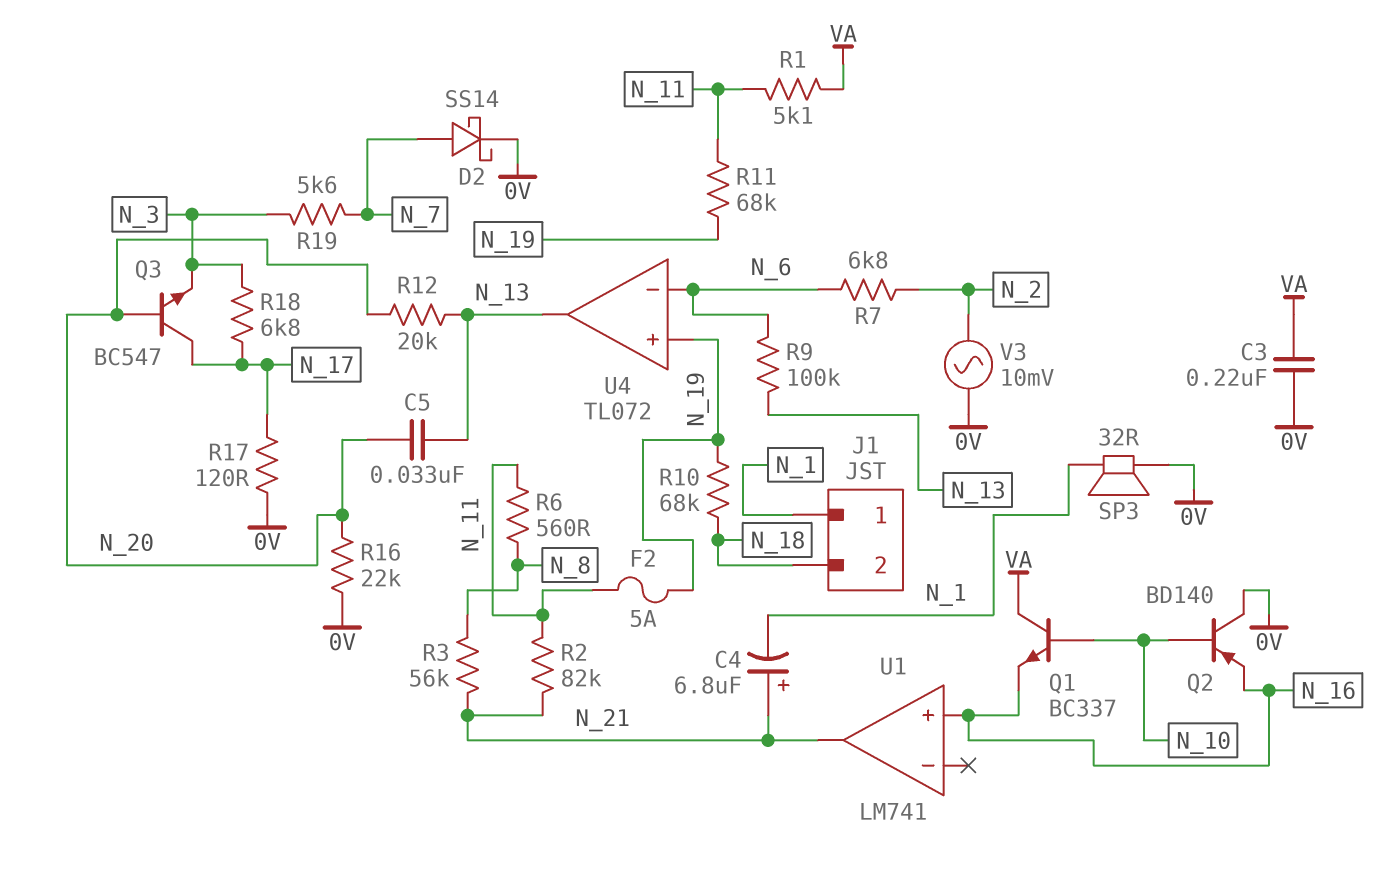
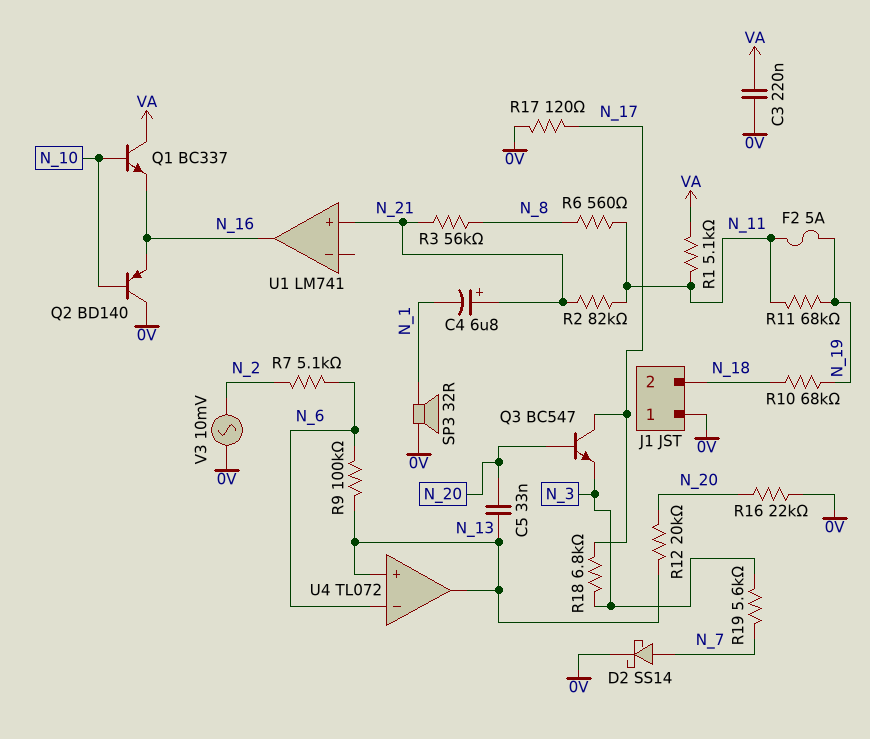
J1 pin 1: N_1 -> 0V
R7: 6.8k (N_2, N_6) -> 5.1k (N_2, N_6)
U1 pin in+: N_16 -> N_21
U1 pin out: N_21 -> N_16
U4 pin in+: N_19 -> N_13

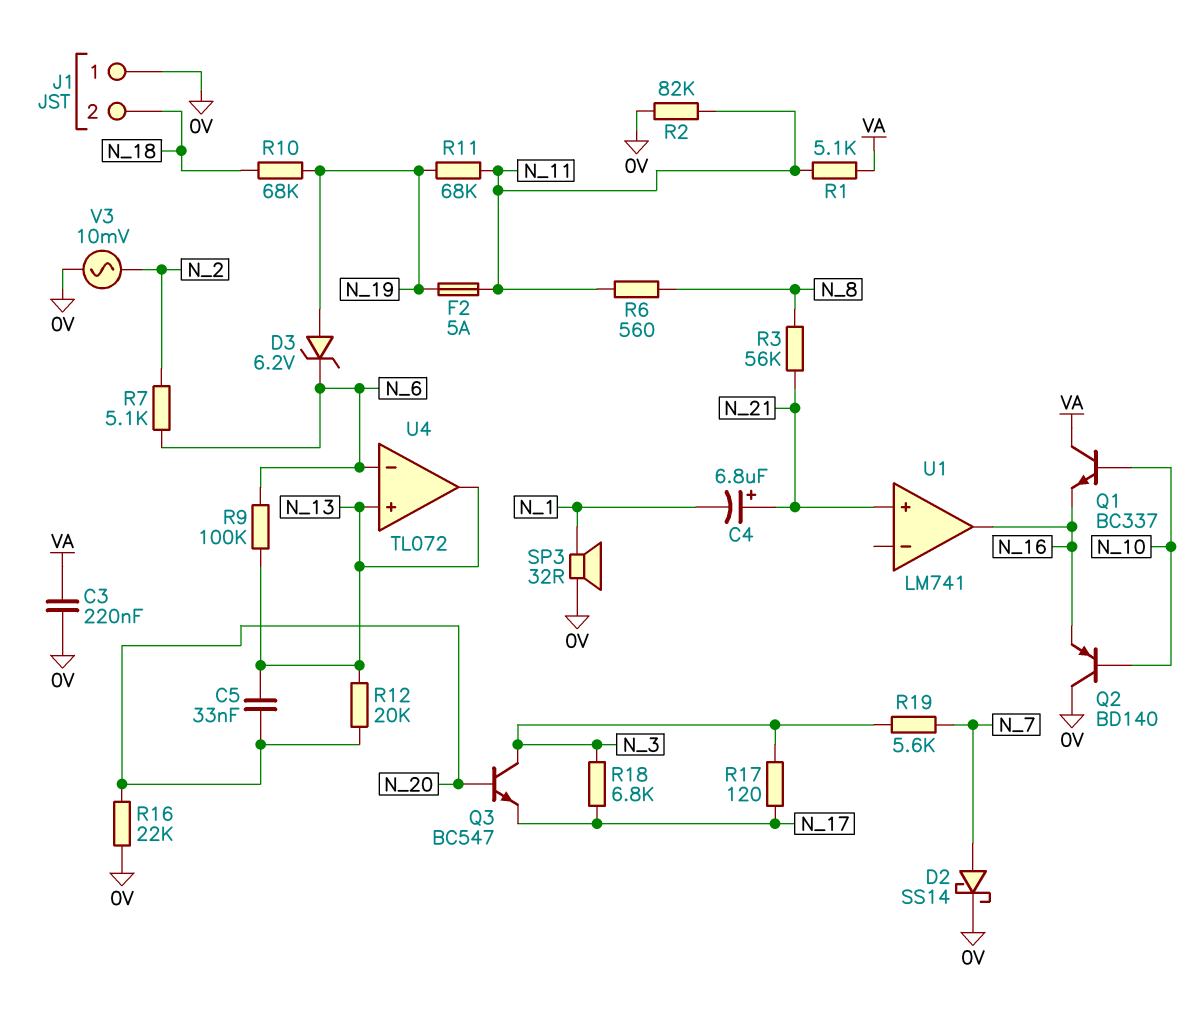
D3: none -> zener 6.2V (A N_19, K N_6)
Q3: NPN BC547 (B N_20, C N_17, E N_3) -> NPN BC547 (B N_20, C N_3, E N_17)
R2: 82k (N_11, N_21) -> 82k (0V, N_11)
R17: 120 (0V, N_17) -> 120 (N_3, N_17)

